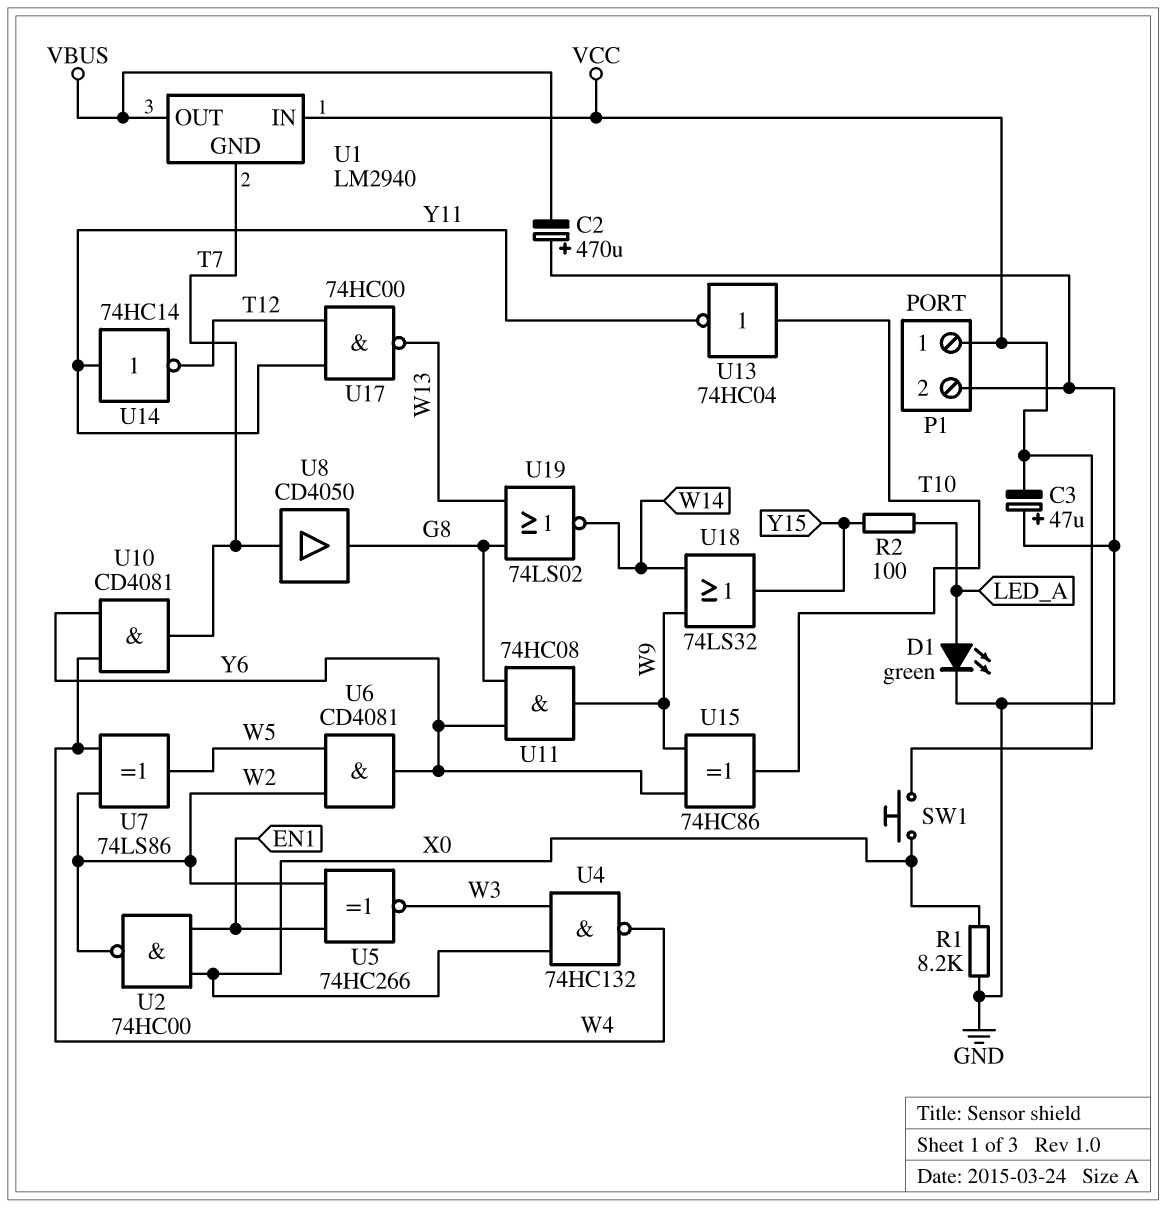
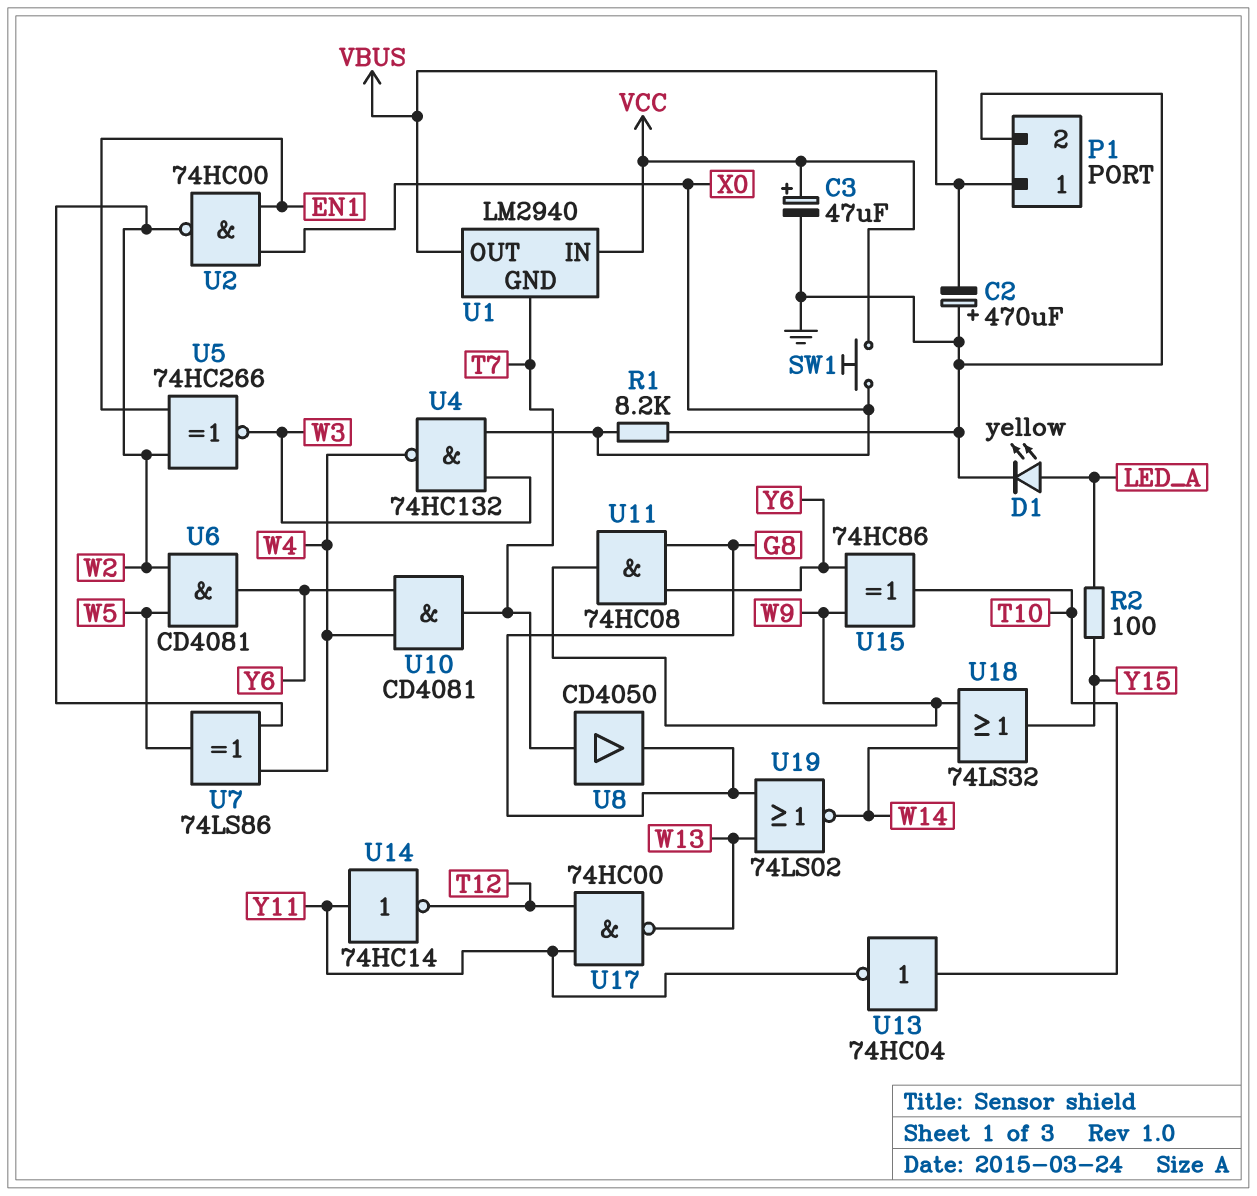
C3: 47uF (plus GND, minus VCC) -> 47uF (plus VCC, minus GND)
D1: LED green (A LED_A, K GND) -> LED yellow (A LED_A, K GND)
P1 pin 1: VCC -> VBUS

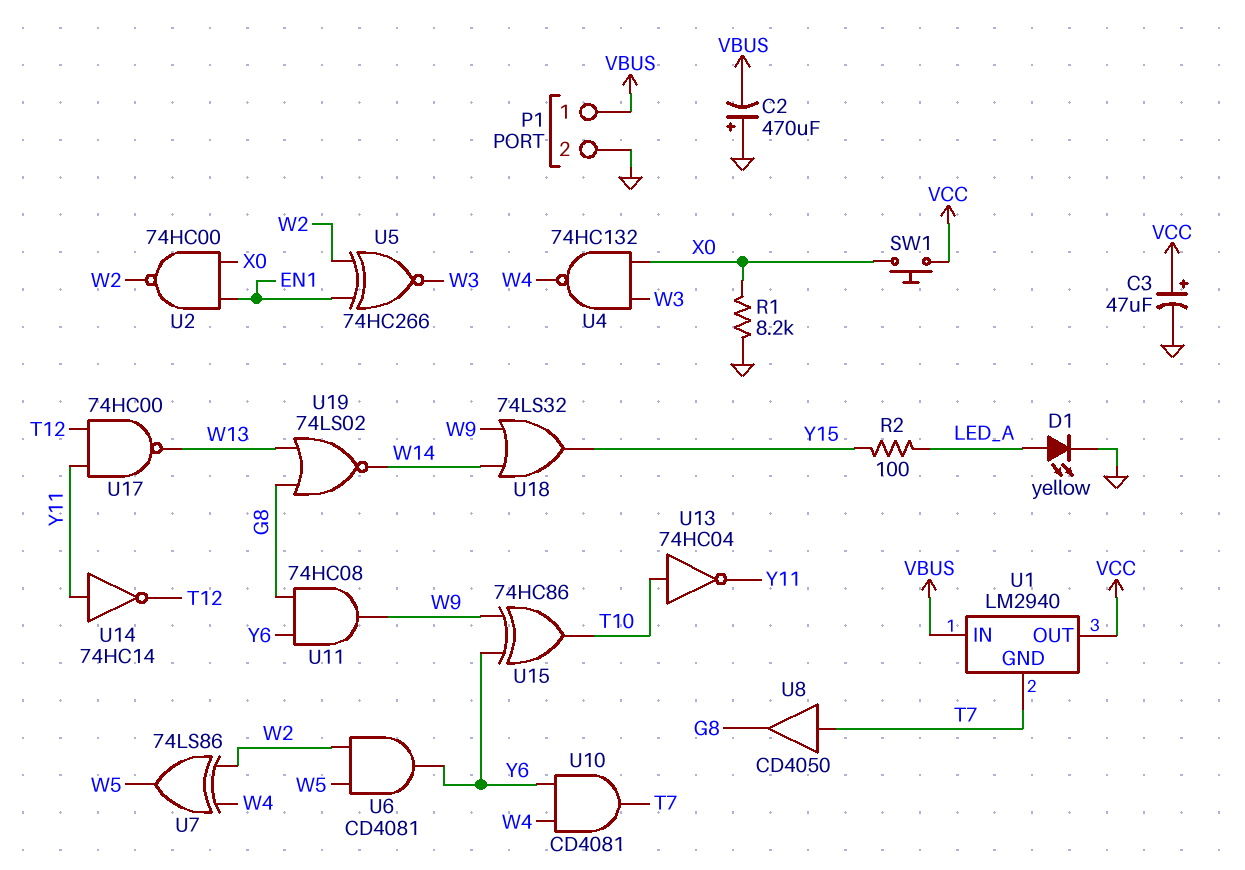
U1 pin IN: VCC -> VBUS
U1 pin OUT: VBUS -> VCC

